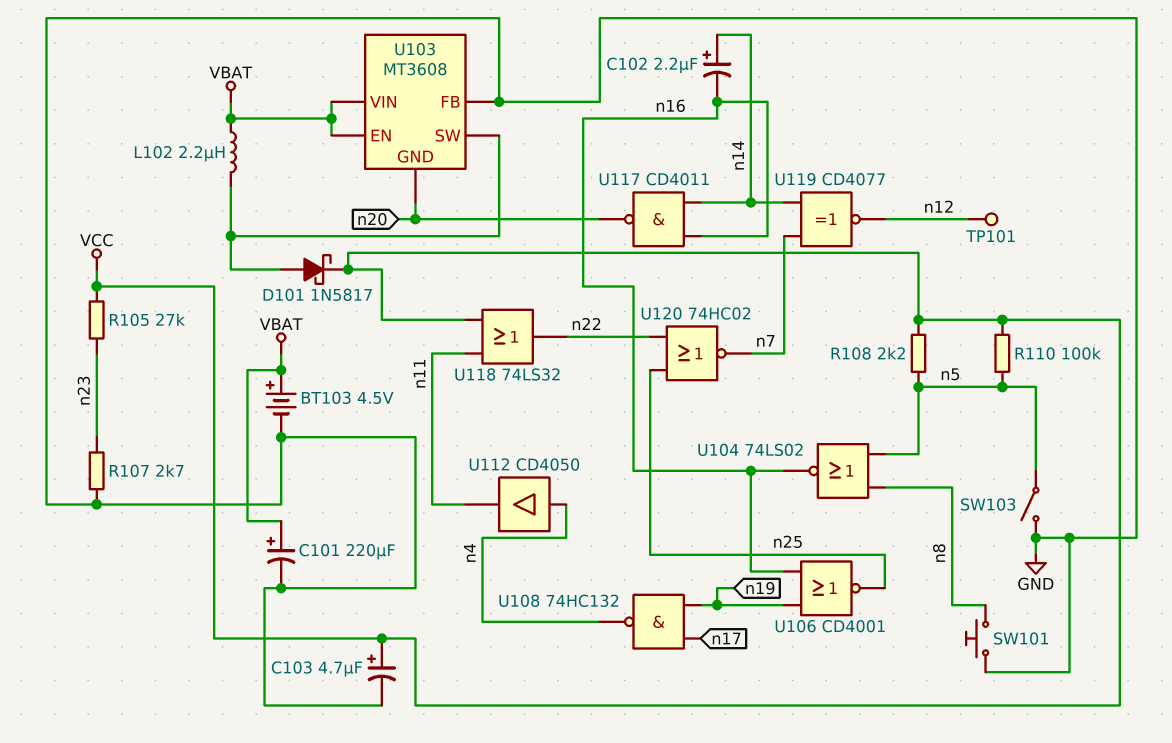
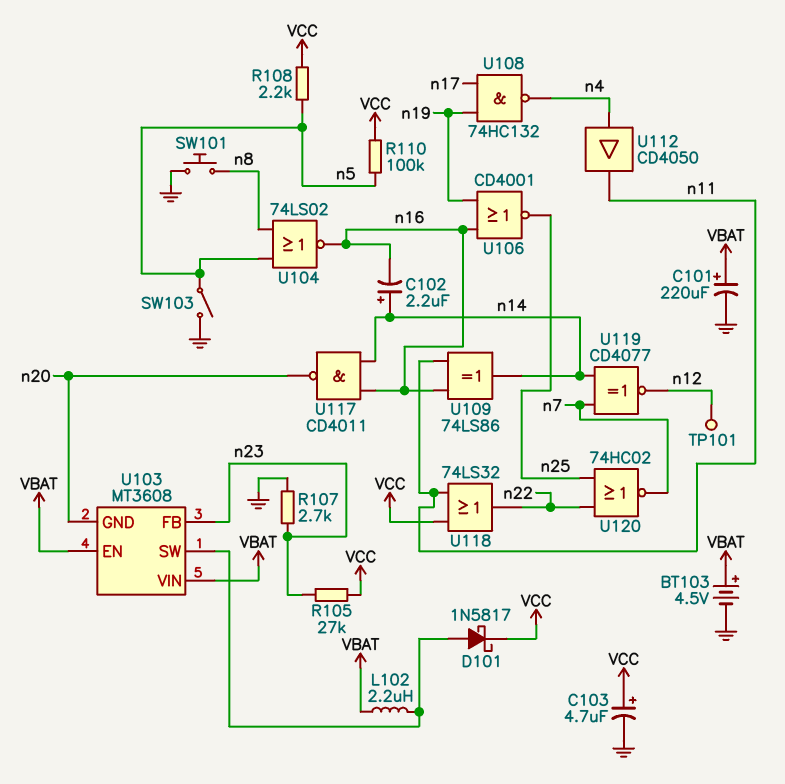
U103 pin FB: GND -> n23
U109: none -> XOR 74LS86 (in n11, in n16, out n14)

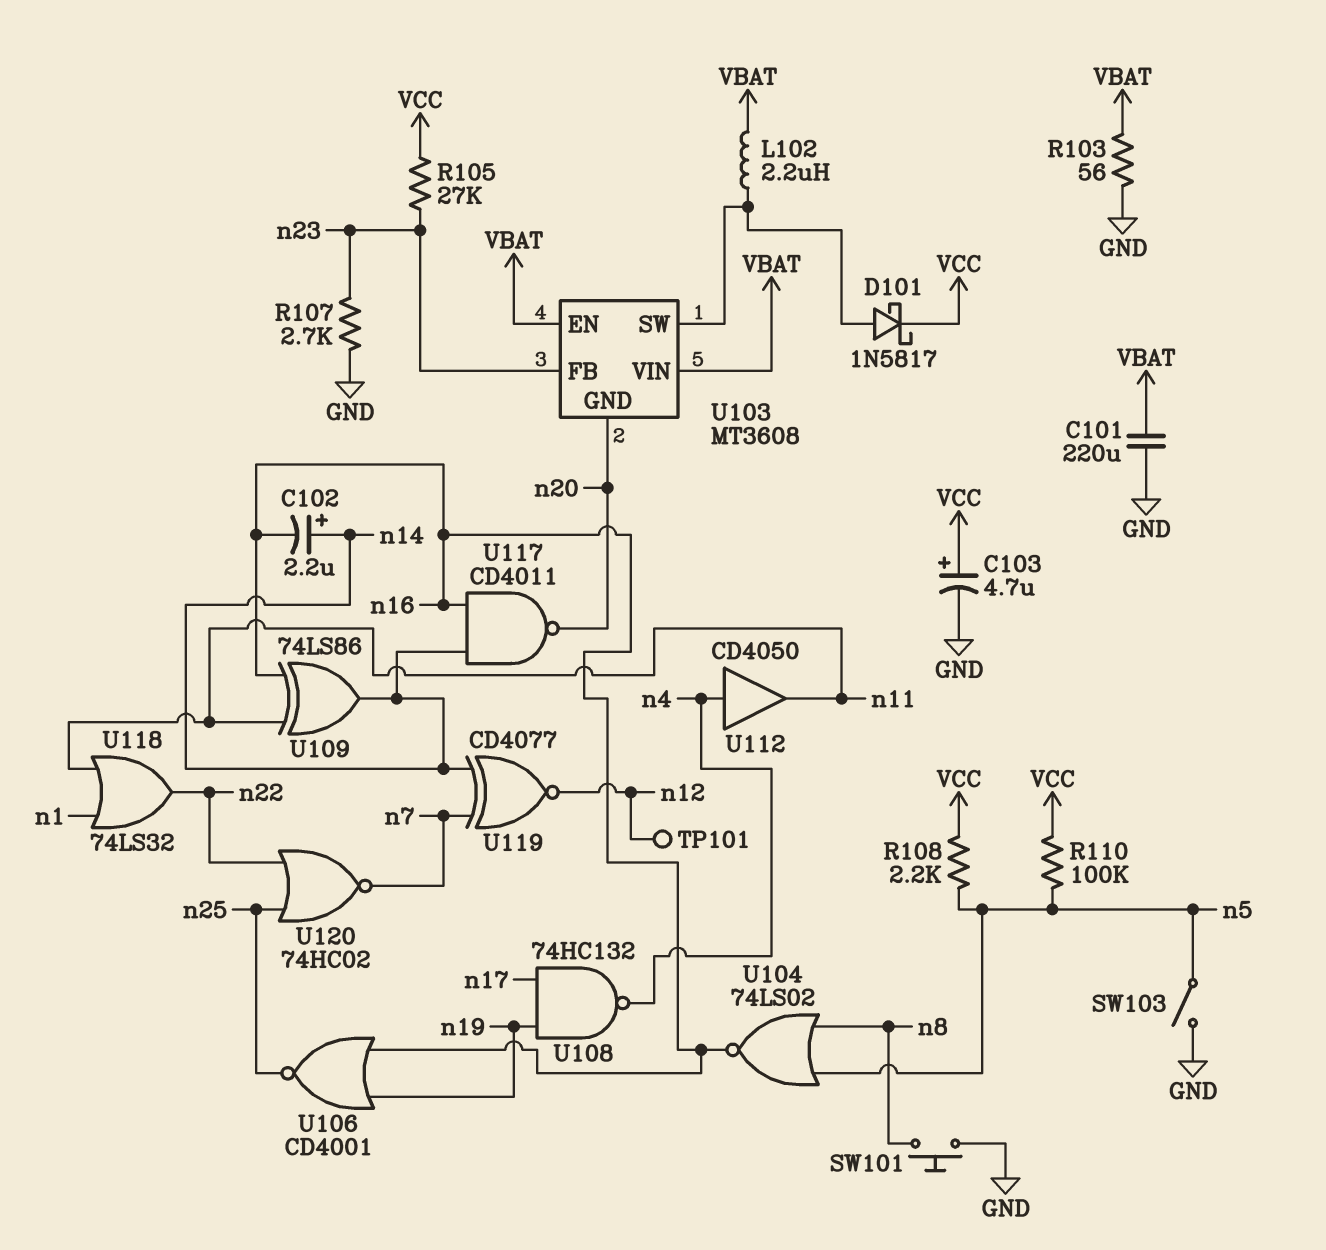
BT103: 4.5V (plus VBAT, minus GND) -> none
C101: 220uF (plus VBAT, minus GND) -> 220uF (GND, VBAT)
R103: none -> 56 (GND, VBAT)
U118: OR 74LS32 (in VCC, in n11, out n22) -> OR 74LS32 (in n1, in n11, out n22)

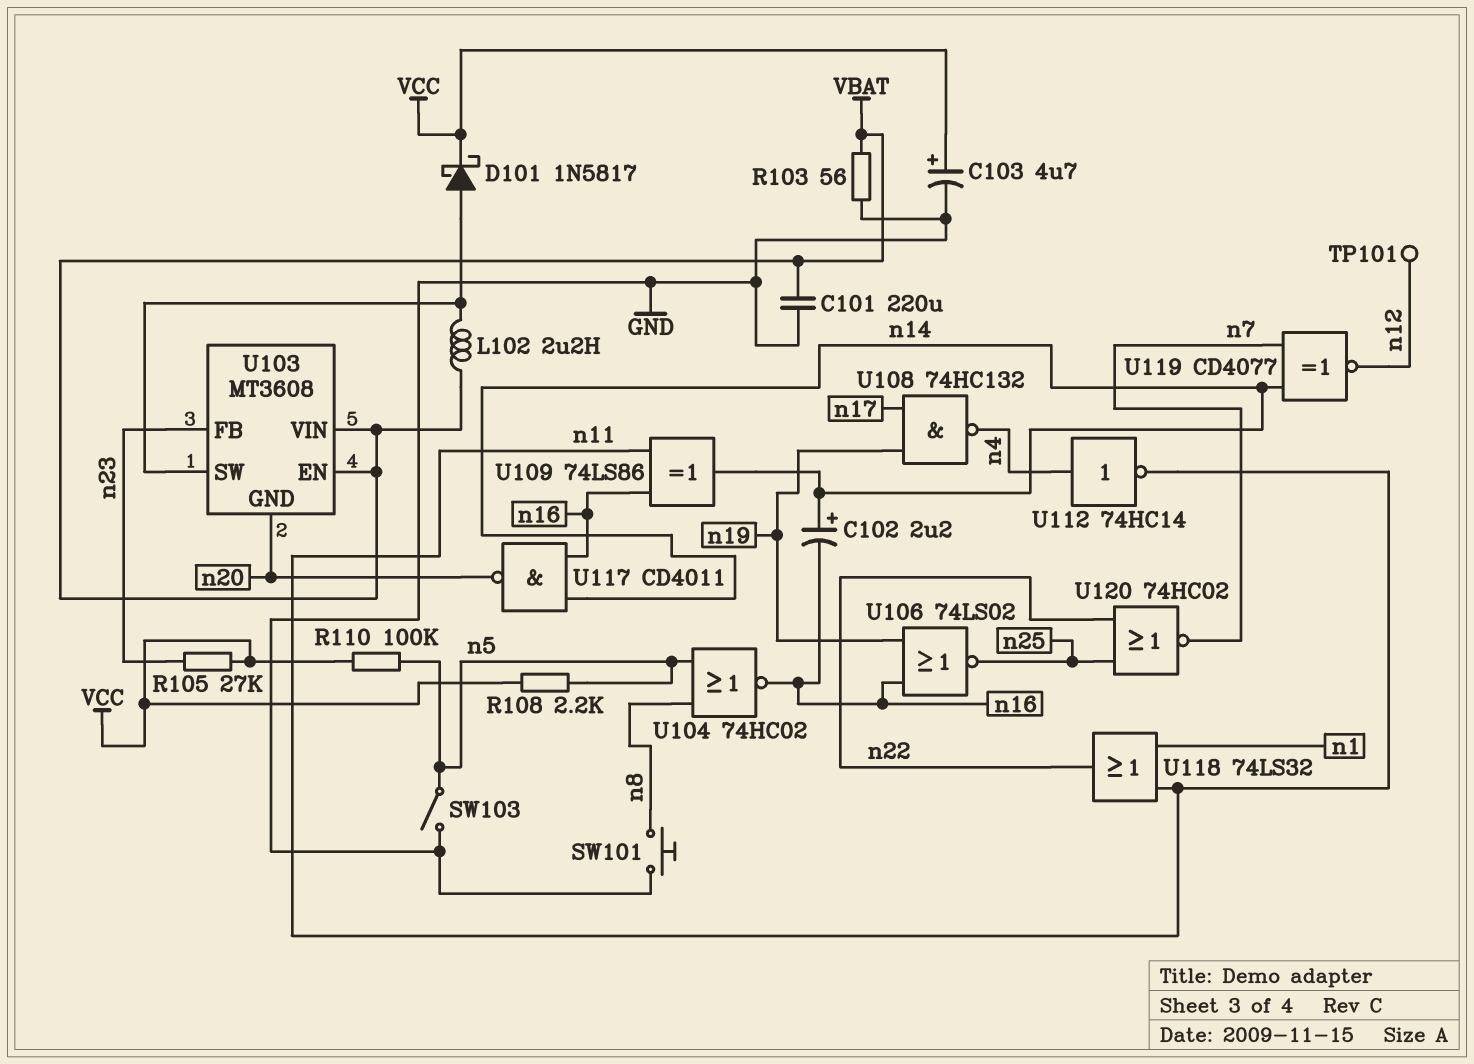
R107: 2.7k (GND, n23) -> none
U104: NOR 74LS02 (in n5, in n8, out n16) -> NOR 74HC02 (in n5, in n8, out n16)
U106: NOR CD4001 (in n16, in n19, out n25) -> NOR 74LS02 (in n16, in n19, out n25)
U112: buffer CD4050 (in n4, out n11) -> NOT 74HC14 (in n4, out n11)

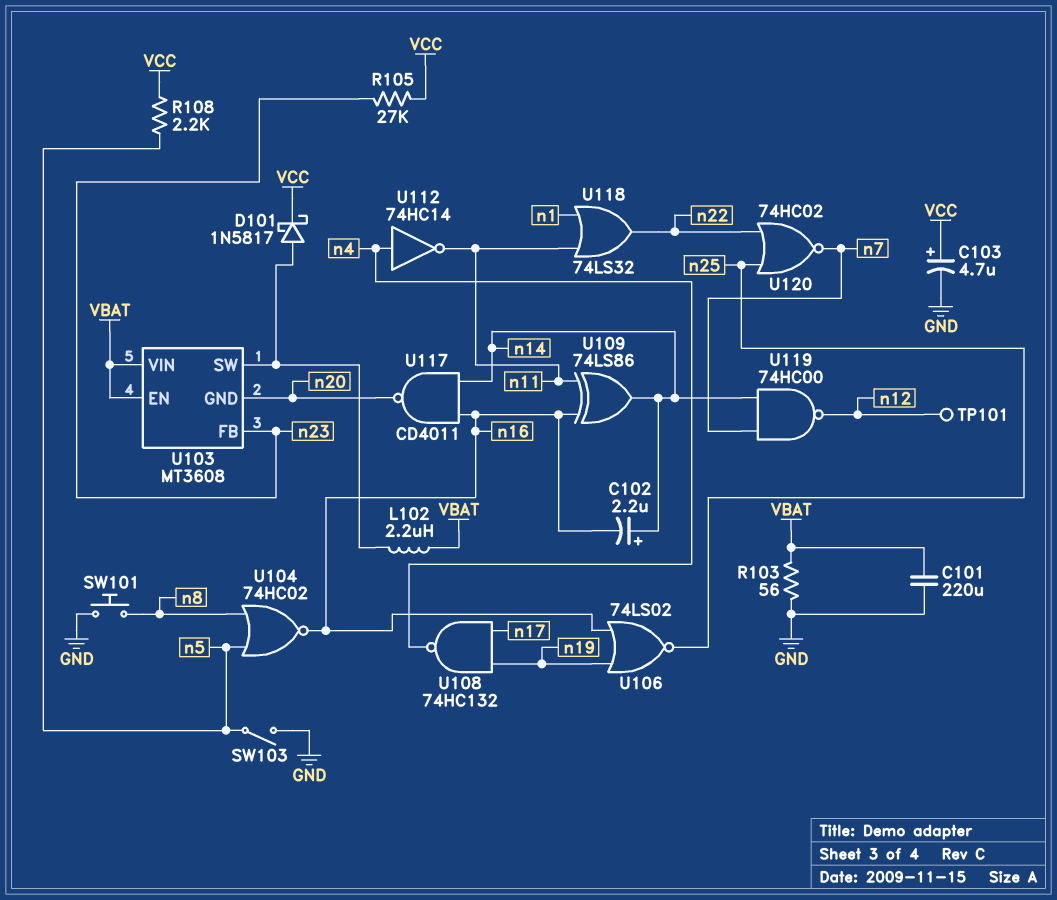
R110: 100k (VCC, n5) -> none
U119: XNOR CD4077 (in n7, in n14, out n12) -> NAND 74HC00 (in n7, in n14, out n12)

